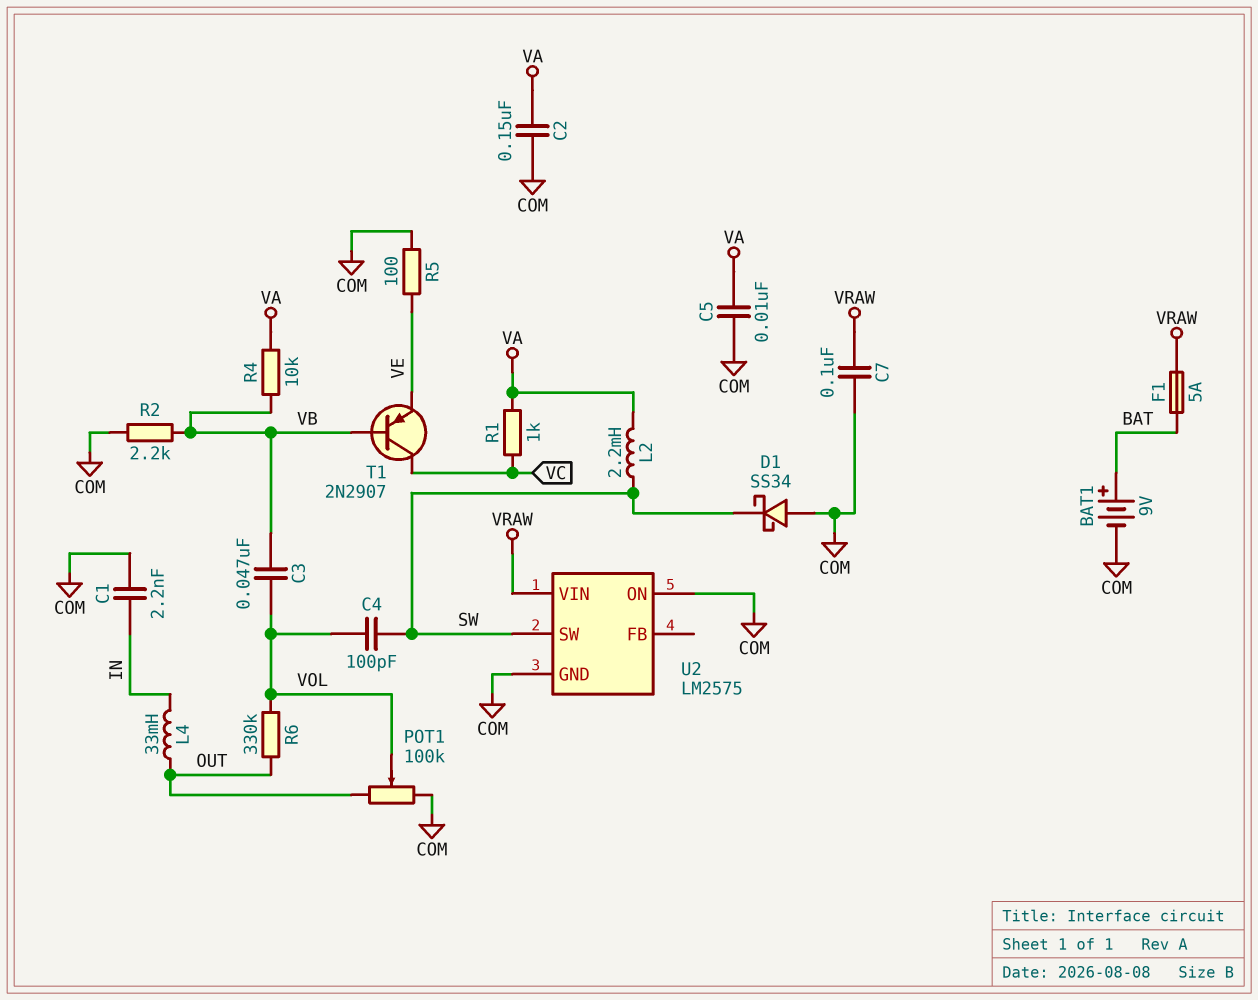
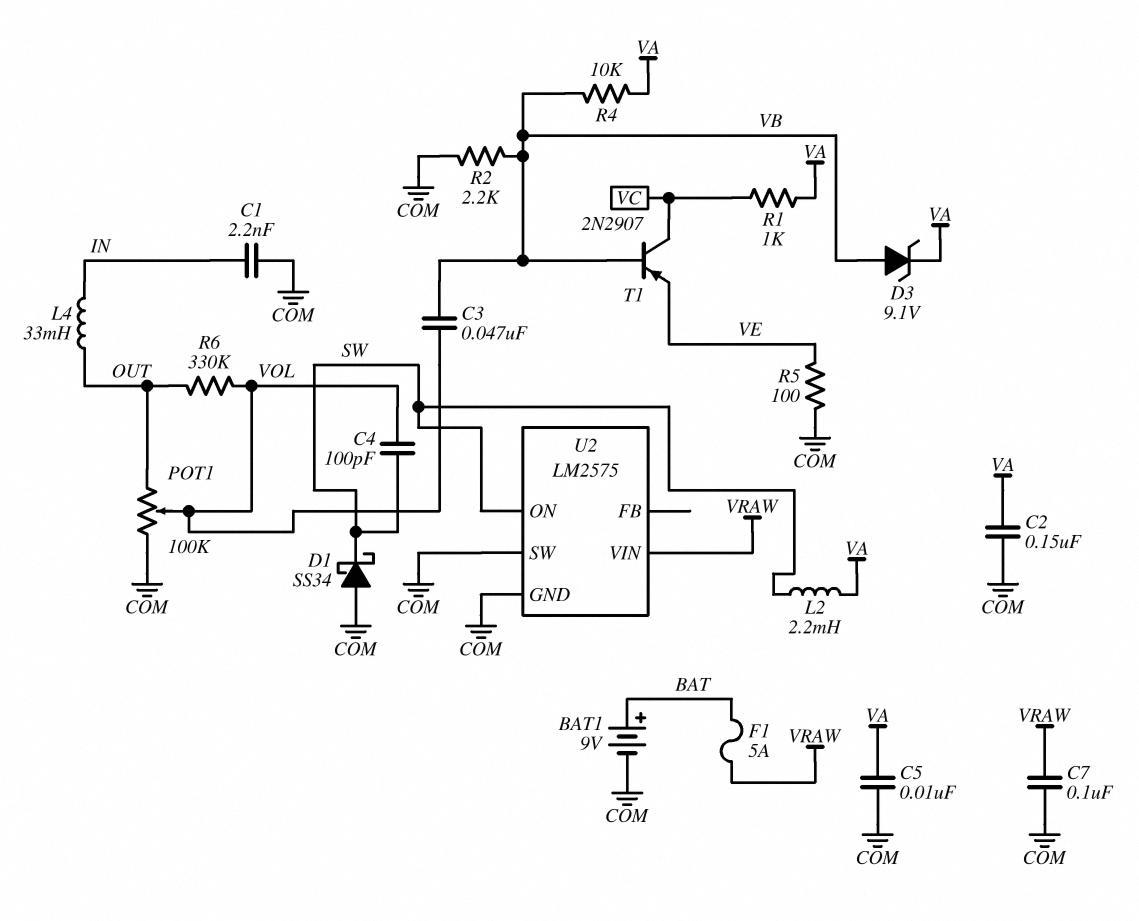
D3: none -> zener 9.1V (A VB, K VA)
U2 pin ON: COM -> SW
U2 pin SW: SW -> COM

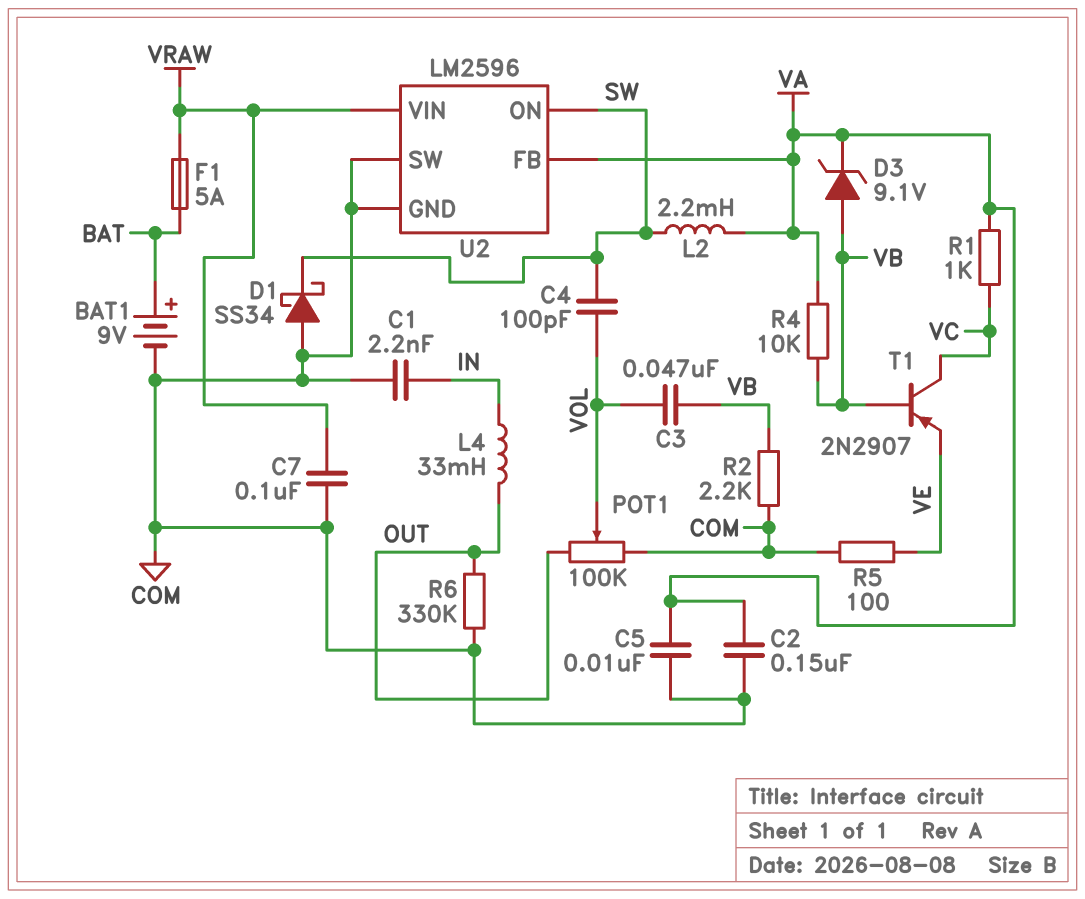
R6: 330k (OUT, VOL) -> 330k (COM, OUT)
U2: LM2575 -> LM2596
U2 pin FB: none -> VA

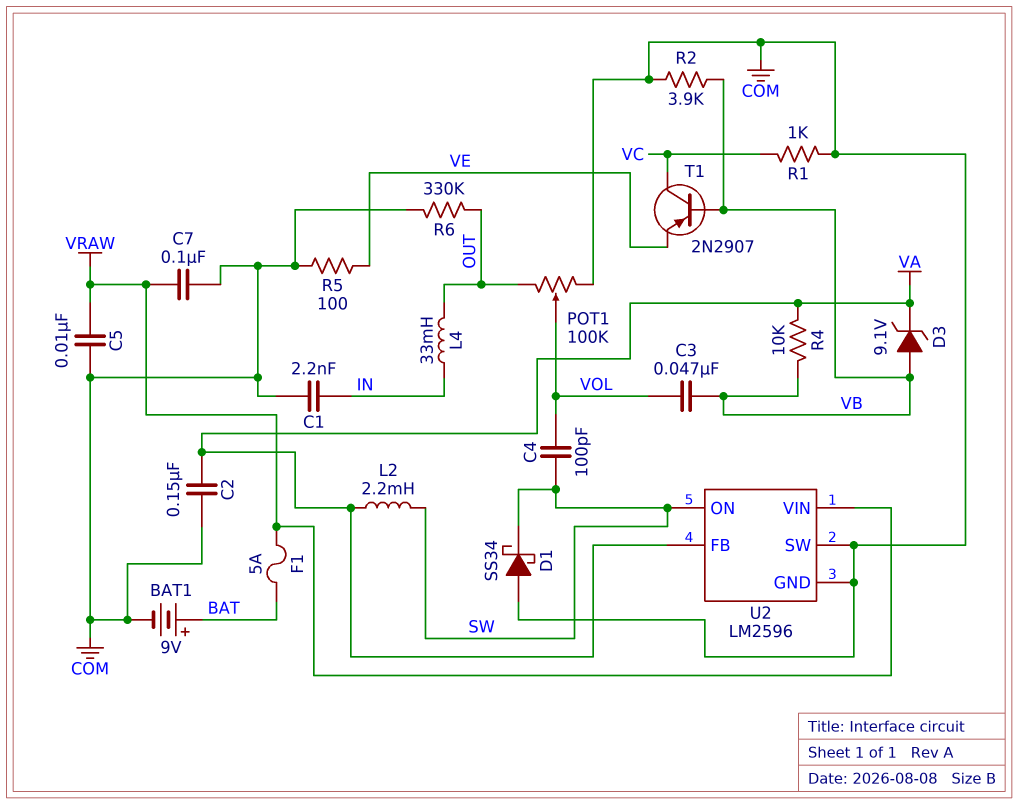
C5: 10nF (COM, VA) -> 10nF (COM, VRAW)
R1: 1k (VA, VC) -> 1k (COM, VC)
R2: 2.2k (COM, VB) -> 3.9k (COM, VB)

